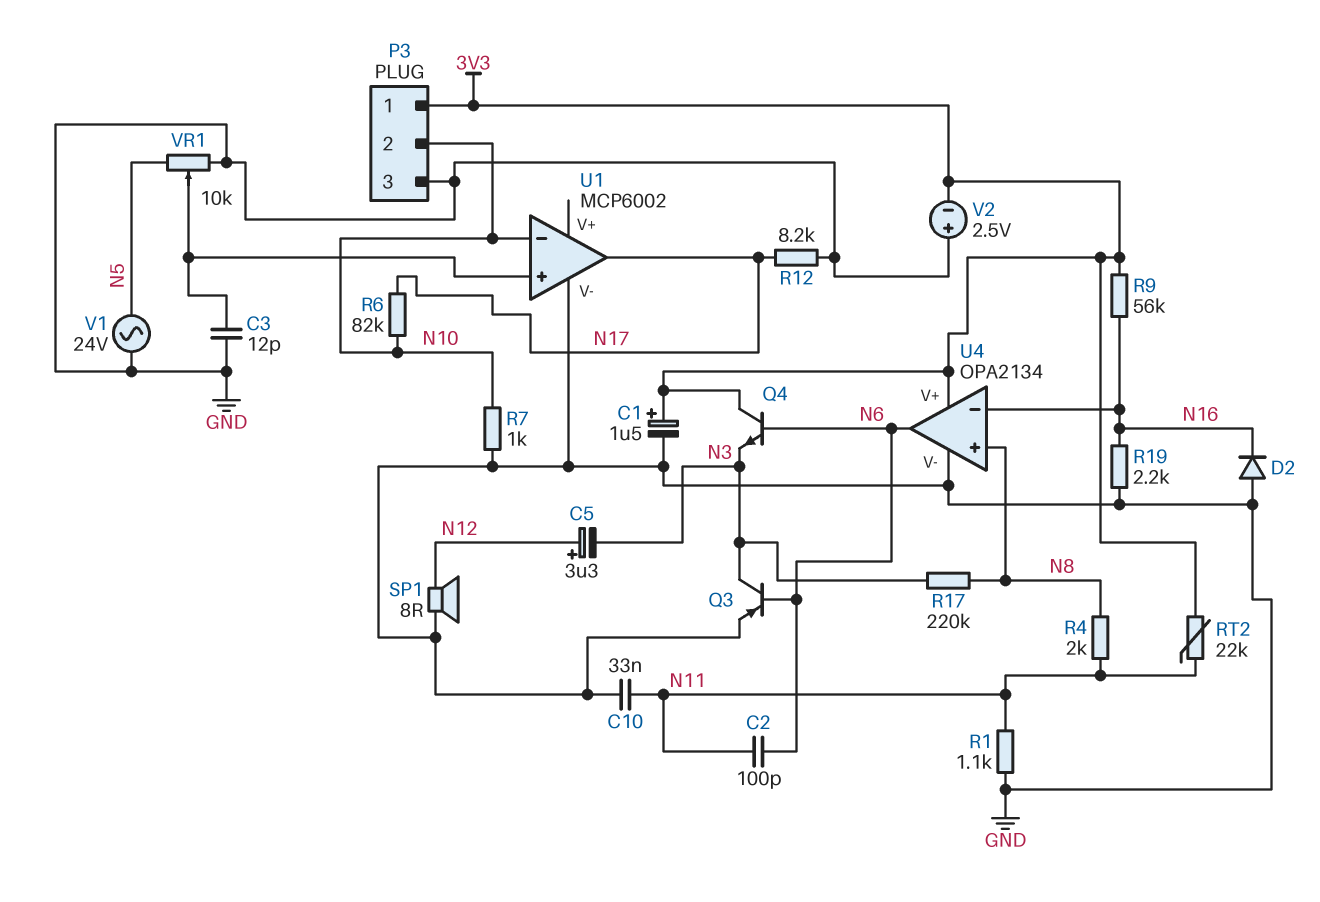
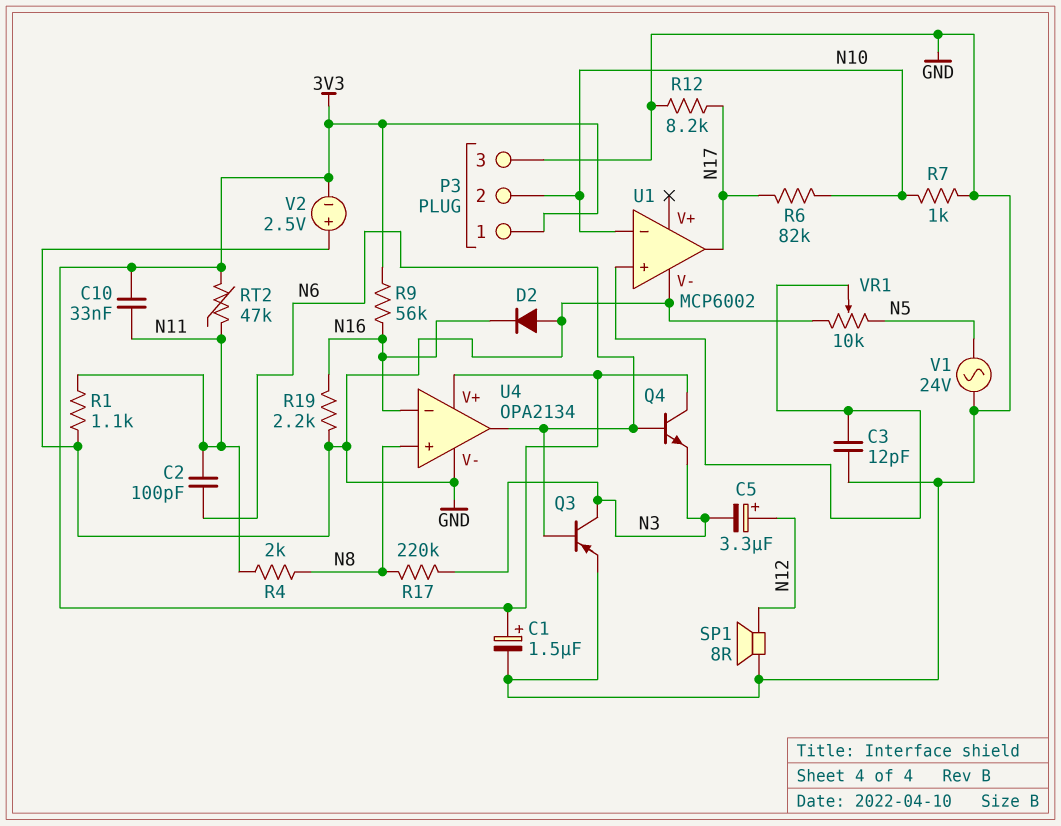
C10: 33nF (GND, N11) -> 33nF (3V3, N11)
RT2: 22k (3V3, N11) -> 47k (3V3, N11)

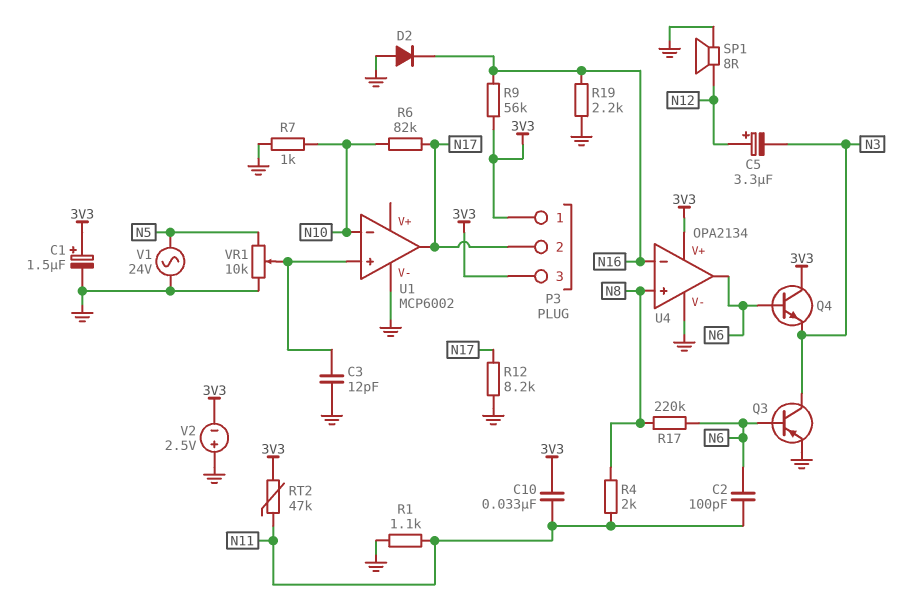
P3 pin 2: N10 -> N17
P3 pin 3: GND -> 3V3
R17: 220k (N3, N8) -> 220k (N6, N8)

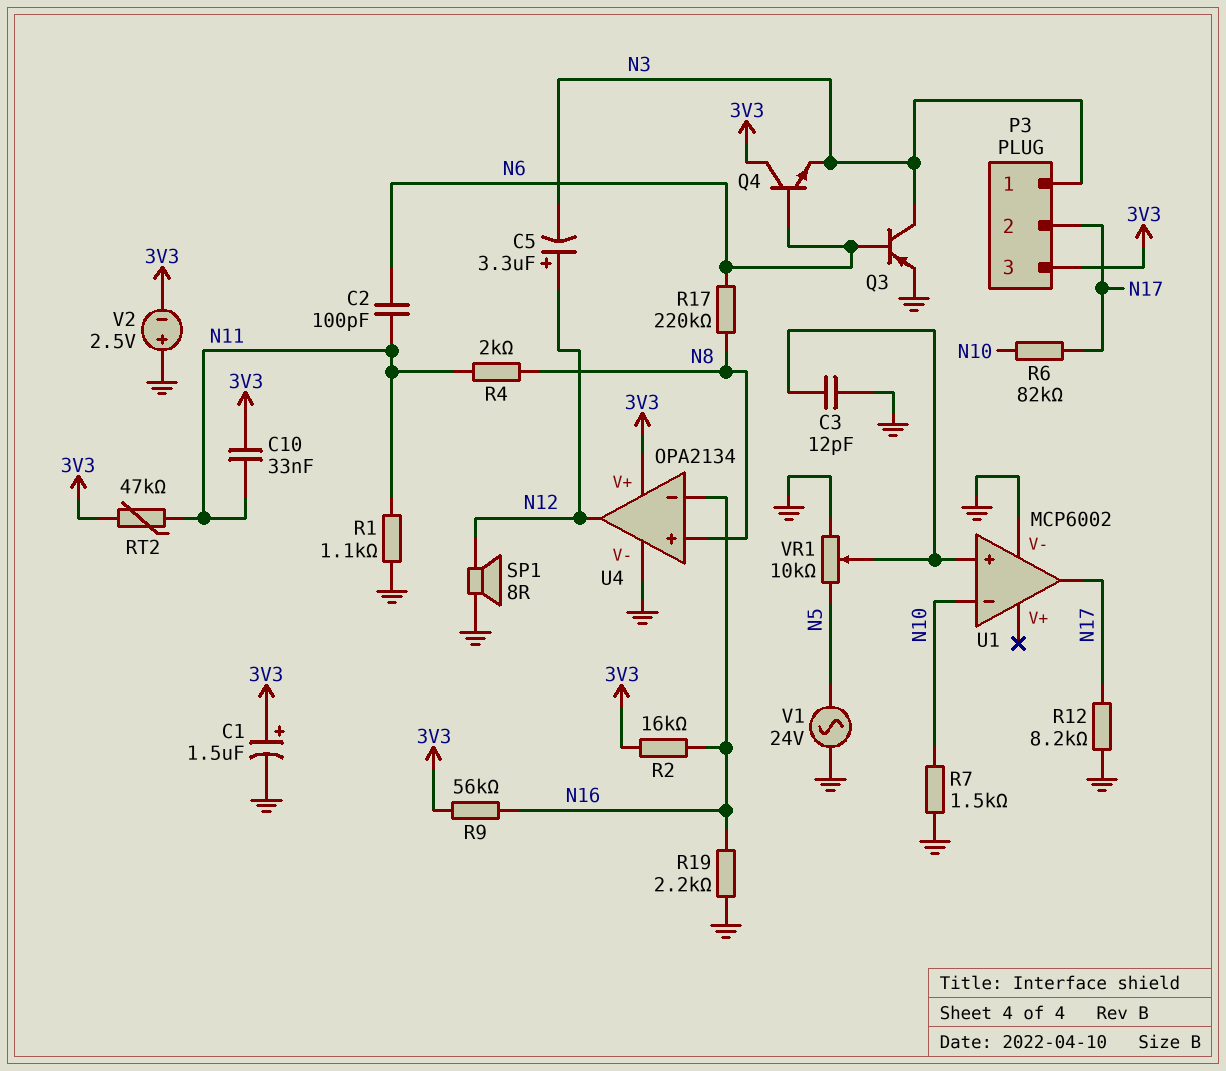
D2: diode (A GND, K N16) -> none
P3 pin 1: 3V3 -> N3
R2: none -> 16k (3V3, N16)
R7: 1k (GND, N10) -> 1.5k (GND, N10)
U4 pin out: N6 -> N12

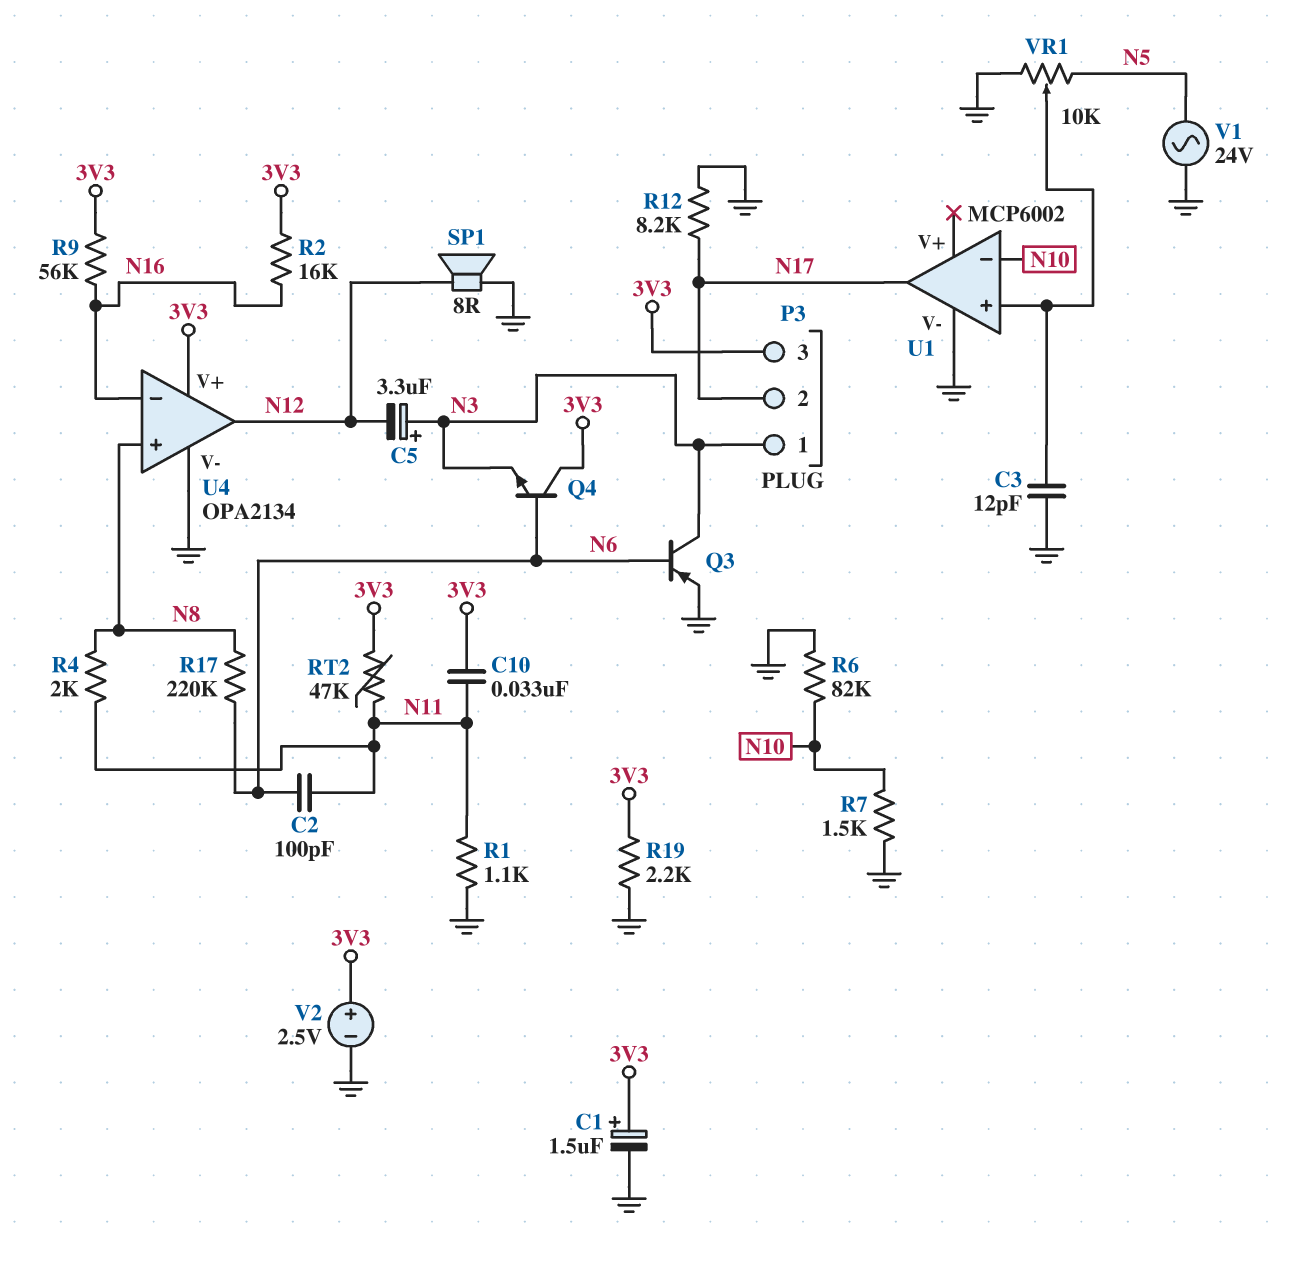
C5: 3.3uF (plus N12, minus N3) -> 3.3uF (plus N3, minus N12)
R6: 82k (N10, N17) -> 82k (GND, N10)
R19: 2.2k (GND, N16) -> 2.2k (3V3, GND)
V2: 2.5V (plus GND, minus 3V3) -> 2.5V (plus 3V3, minus GND)

